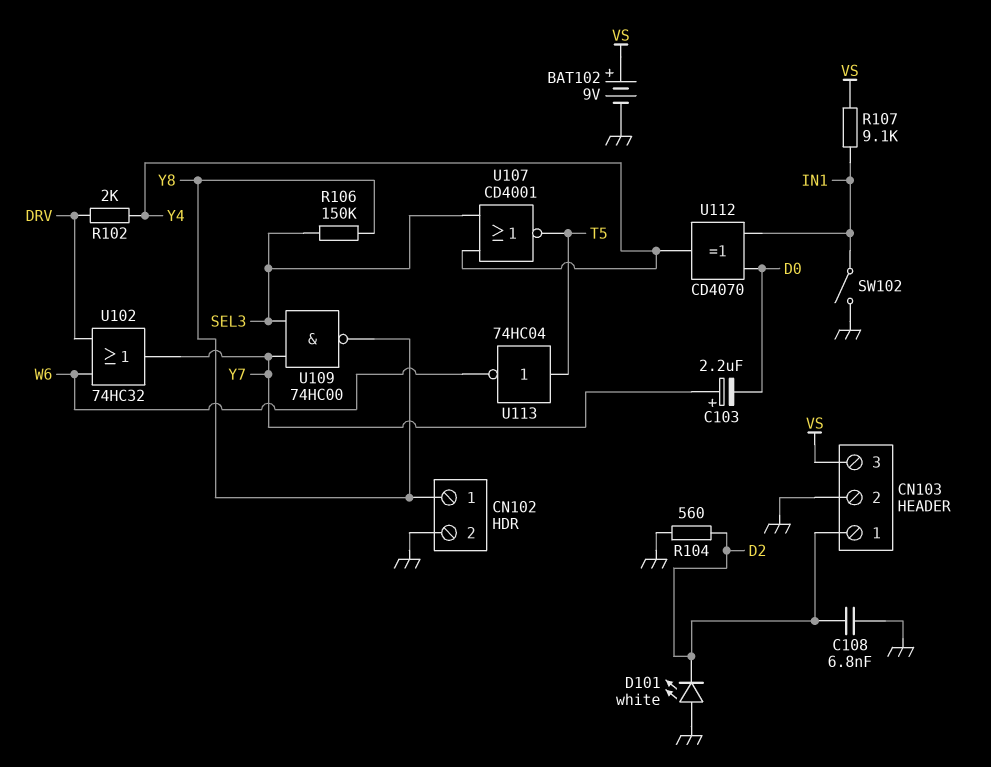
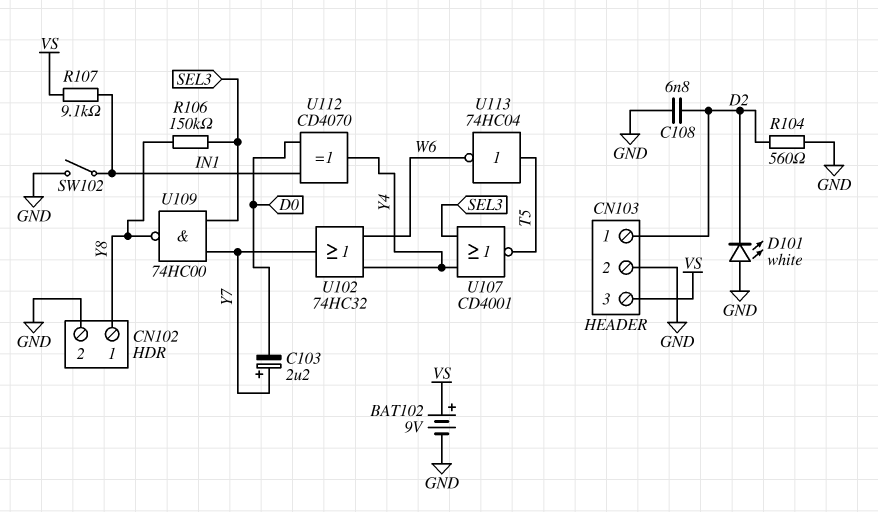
R102: 2k (DRV, Y4) -> none
U102: OR 74HC32 (in DRV, in W6, out Y7) -> OR 74HC32 (in W6, in Y4, out Y7)

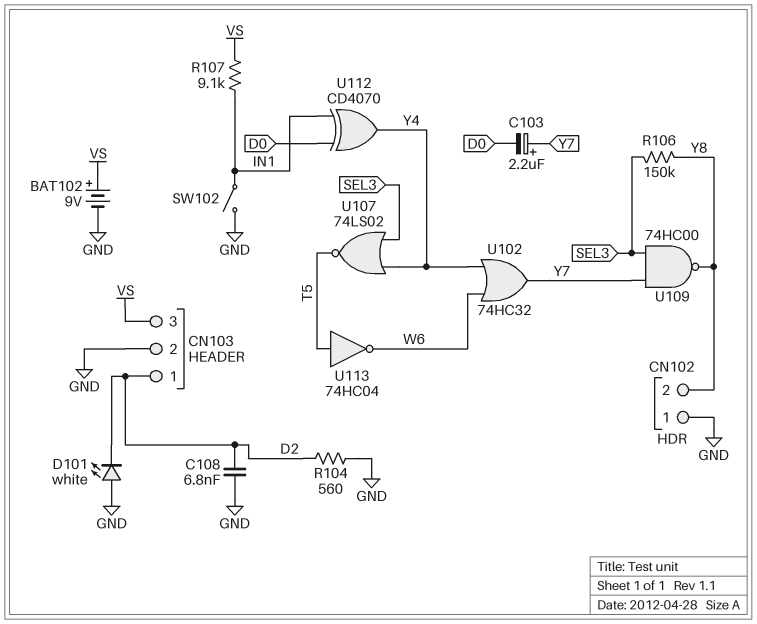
CN102 pin 1: Y8 -> GND
CN102 pin 2: GND -> Y8
U107: NOR CD4001 (in SEL3, in Y4, out T5) -> NOR 74LS02 (in SEL3, in Y4, out T5)

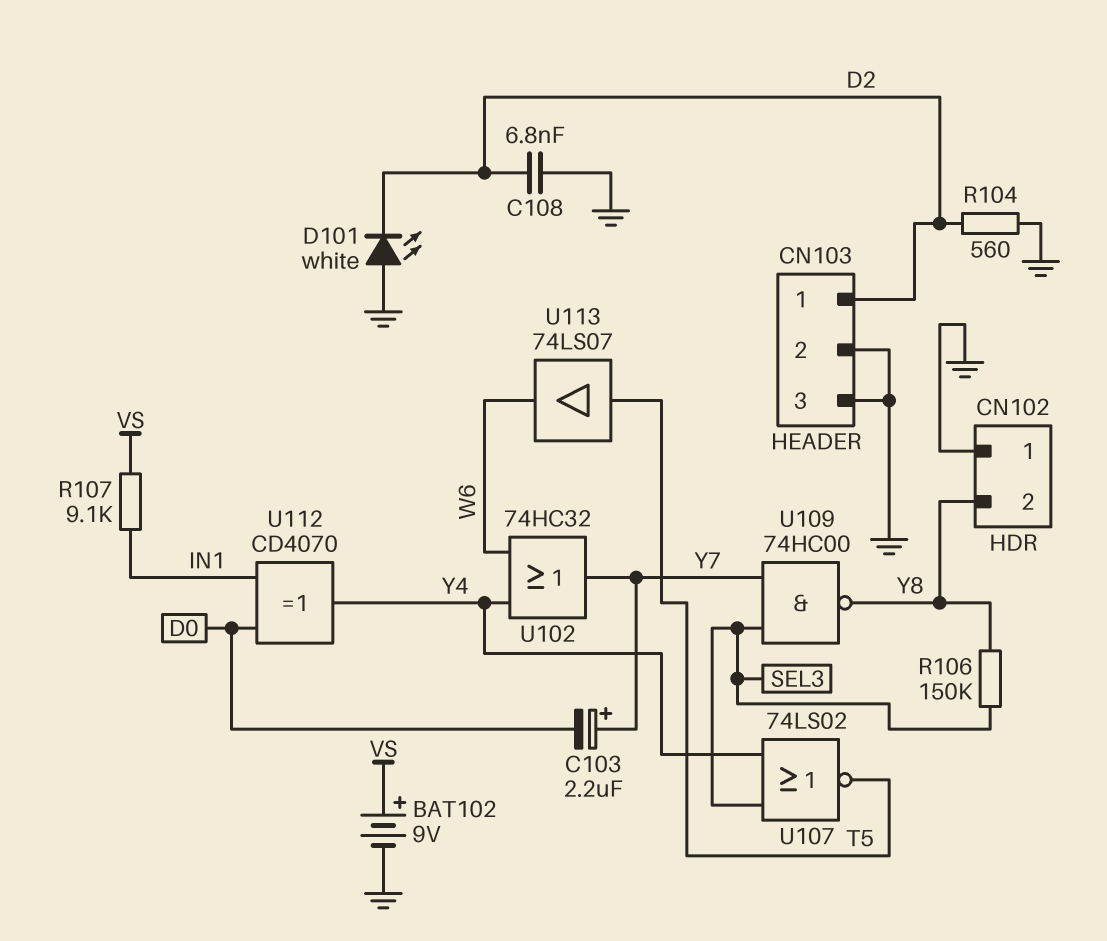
CN103 pin 3: VS -> GND
SW102: switch (GND, IN1) -> none
U113: NOT 74HC04 (in T5, out W6) -> buffer 74LS07 (in T5, out W6)

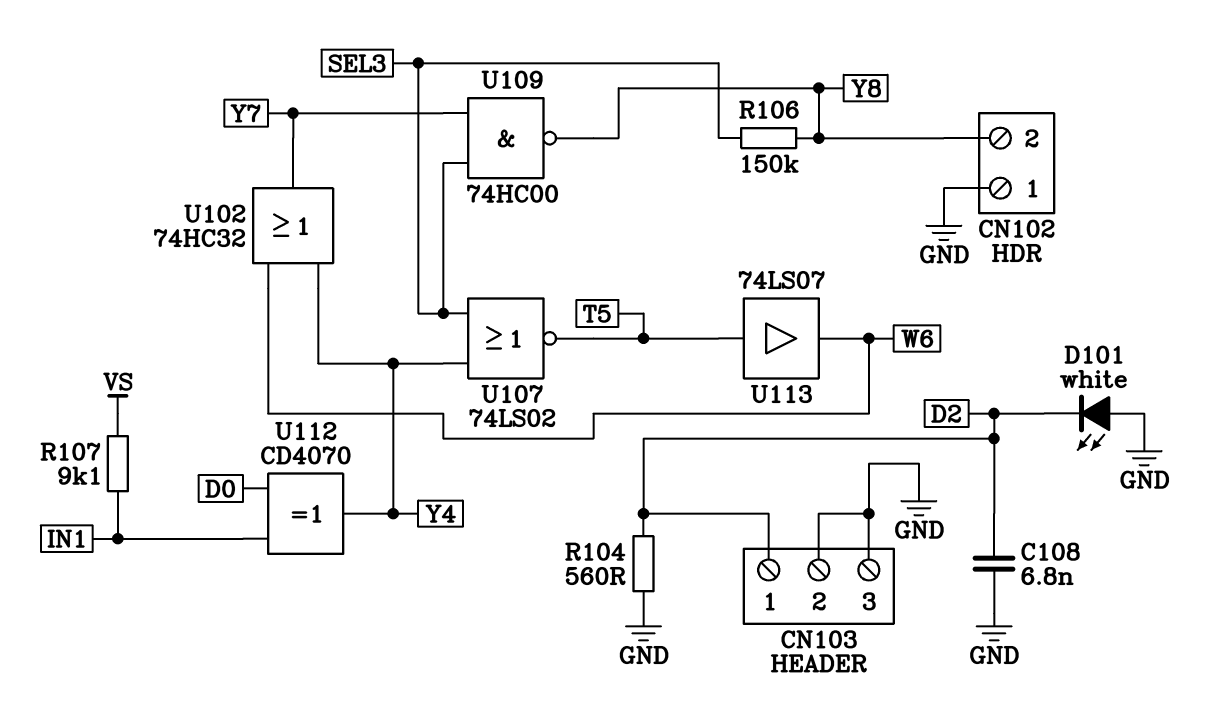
BAT102: 9V (plus VS, minus GND) -> none
C103: 2.2uF (plus Y7, minus D0) -> none

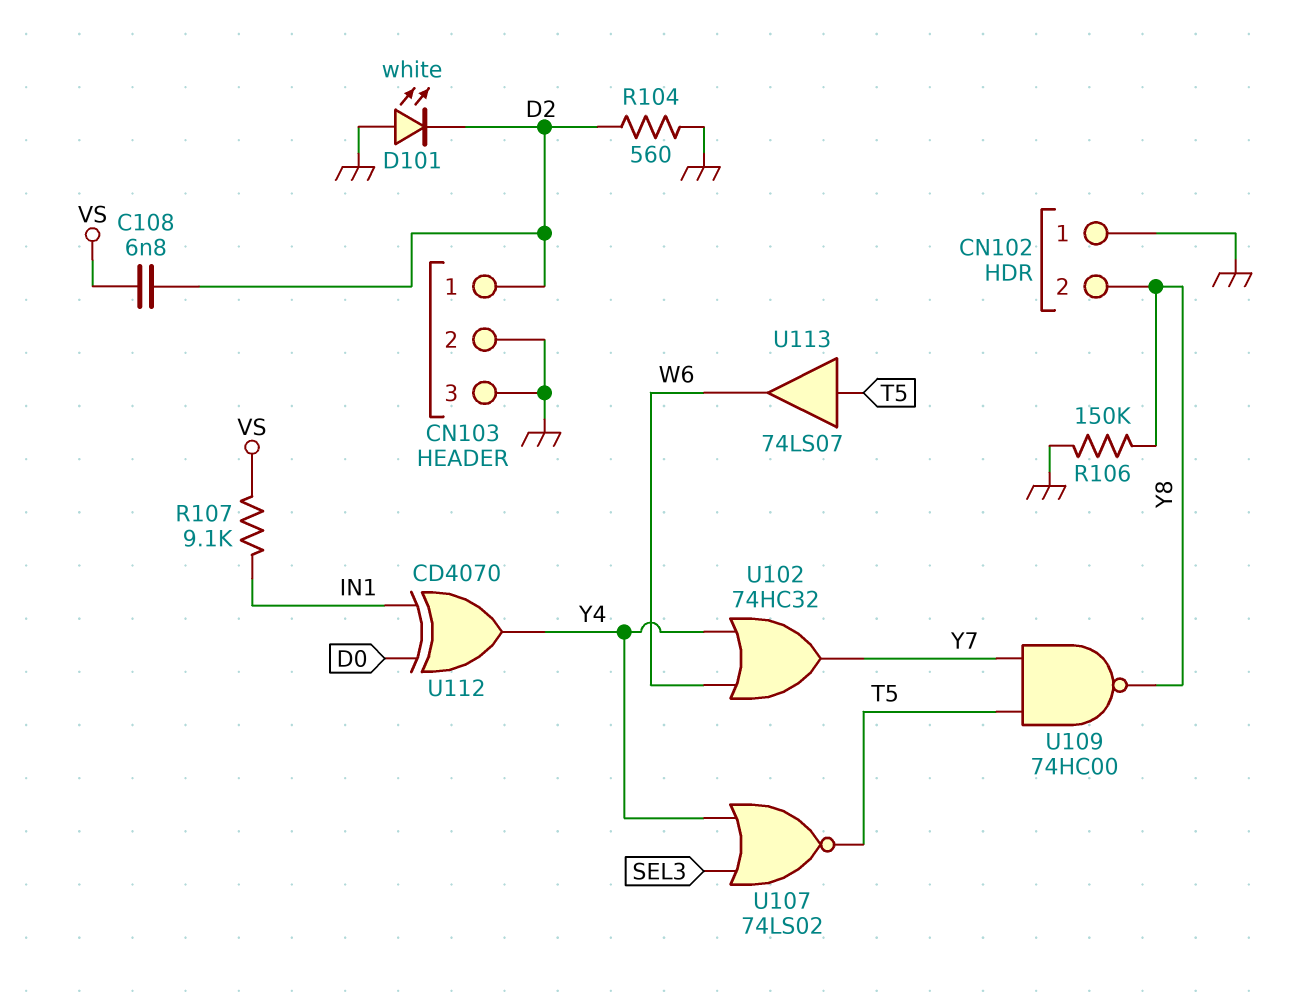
C108: 6.8nF (D2, GND) -> 6.8nF (D2, VS)
R106: 150k (SEL3, Y8) -> 150k (GND, Y8)
U109: NAND 74HC00 (in SEL3, in Y7, out Y8) -> NAND 74HC00 (in T5, in Y7, out Y8)

